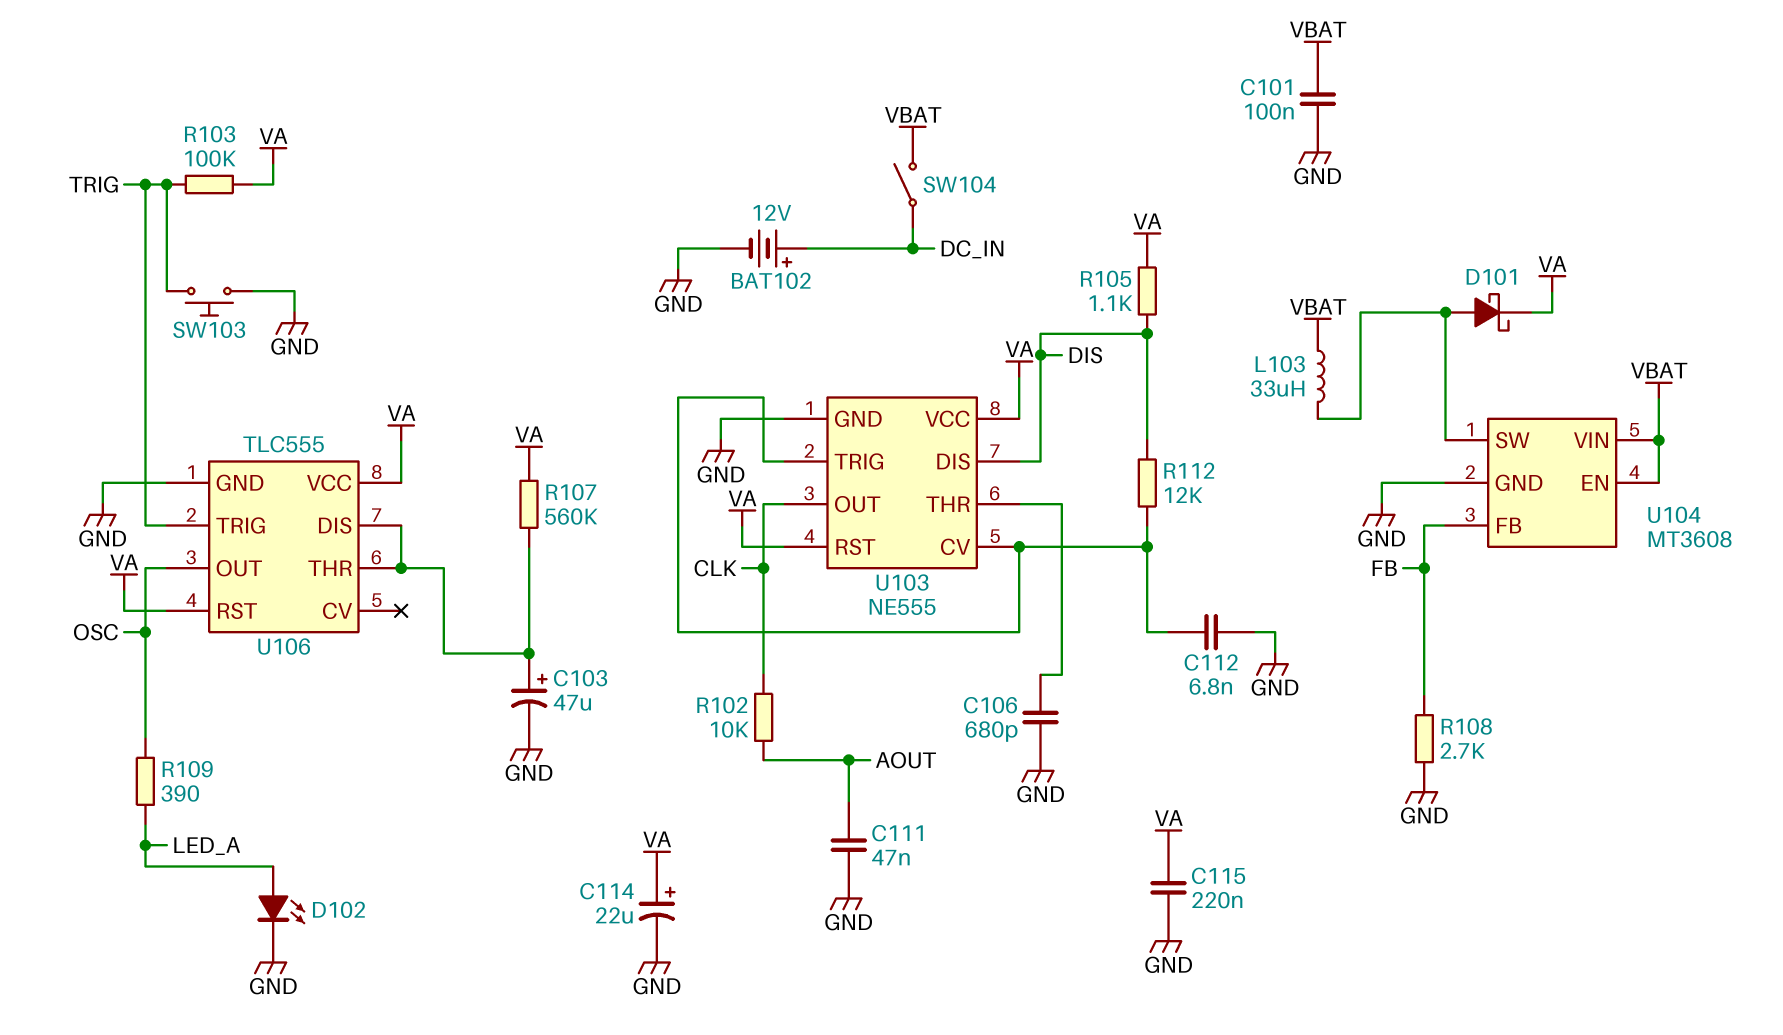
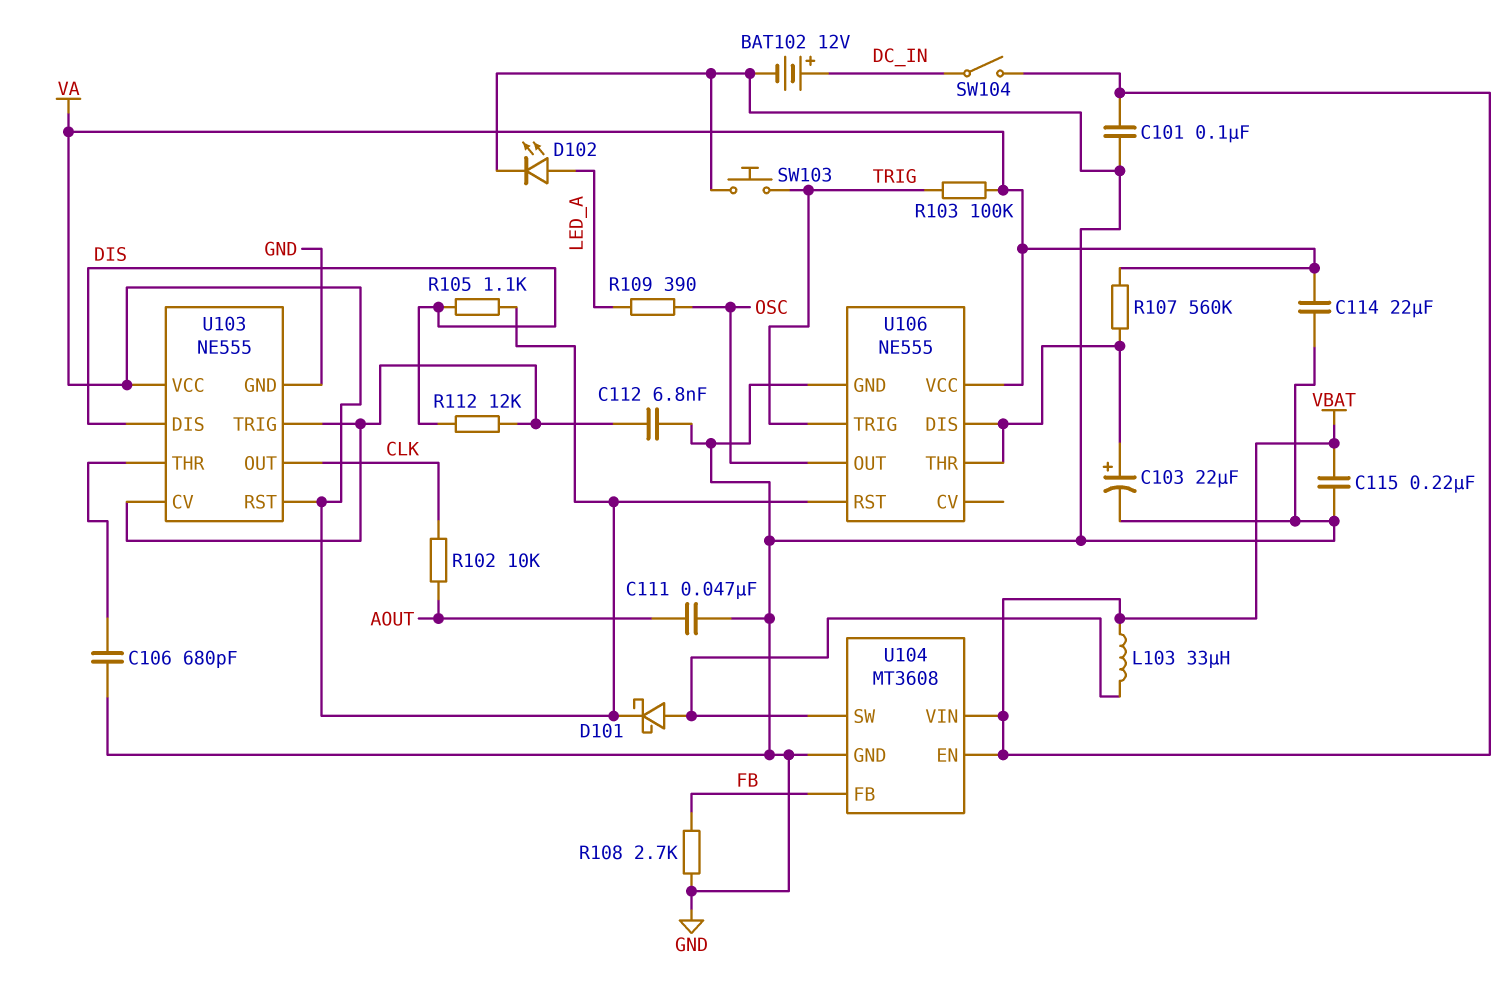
C103: 47uF (plus U106/DIS, minus GND) -> 22uF (plus U106/DIS, minus GND)
C114: 22uF (plus VA, minus GND) -> 22uF (GND, VA)
C115: 220nF (GND, VA) -> 220nF (GND, VBAT)
U106: TLC555 -> NE555

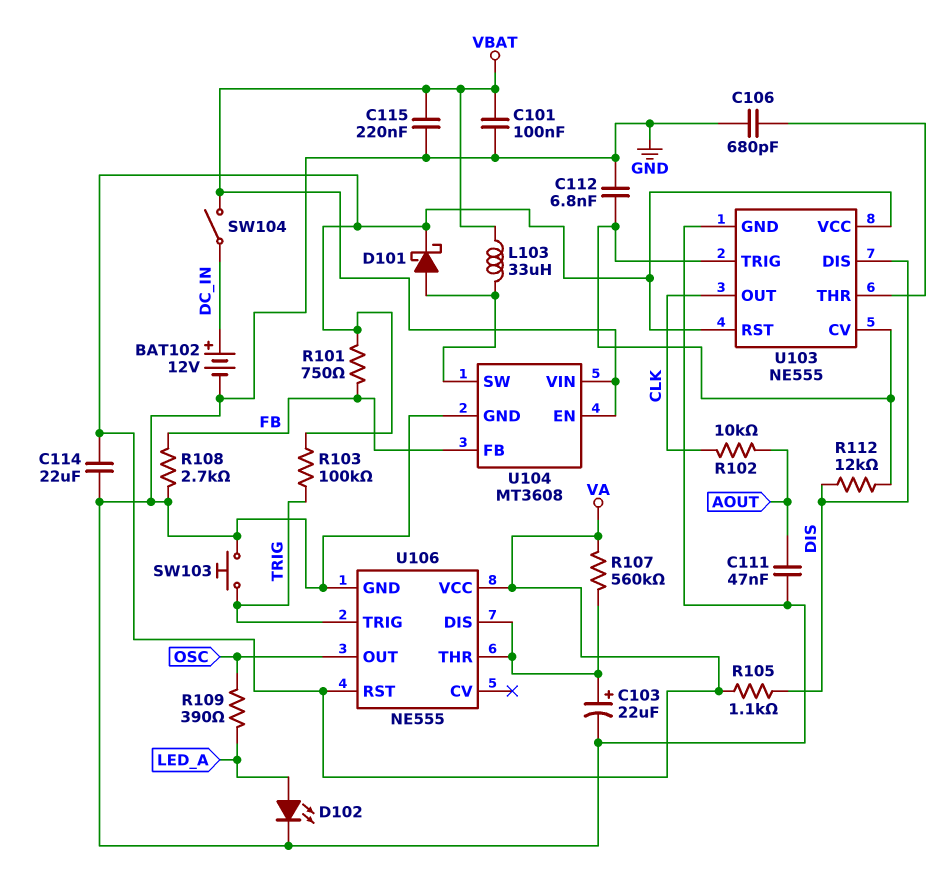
R101: none -> 750 (FB, VA)

